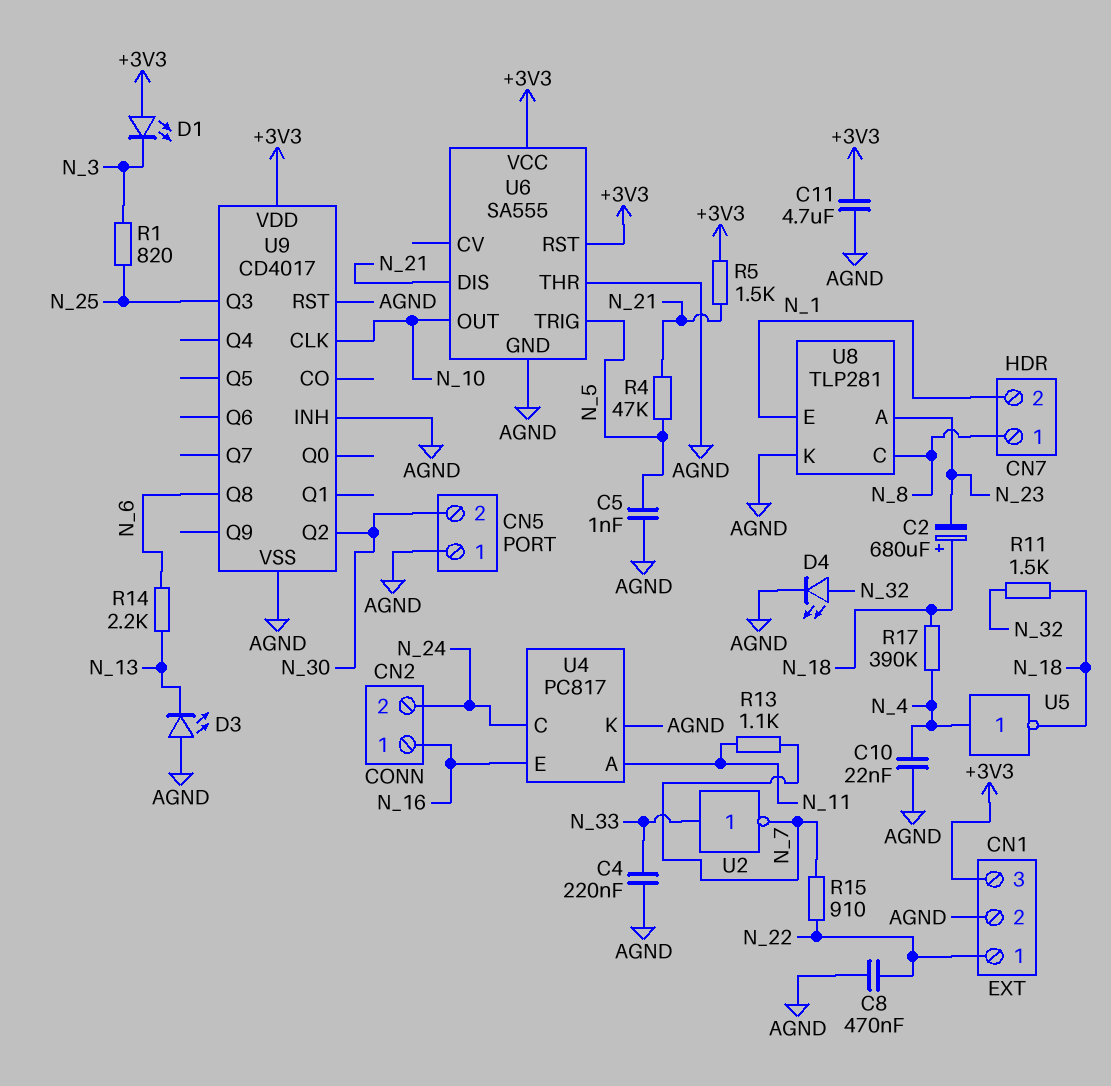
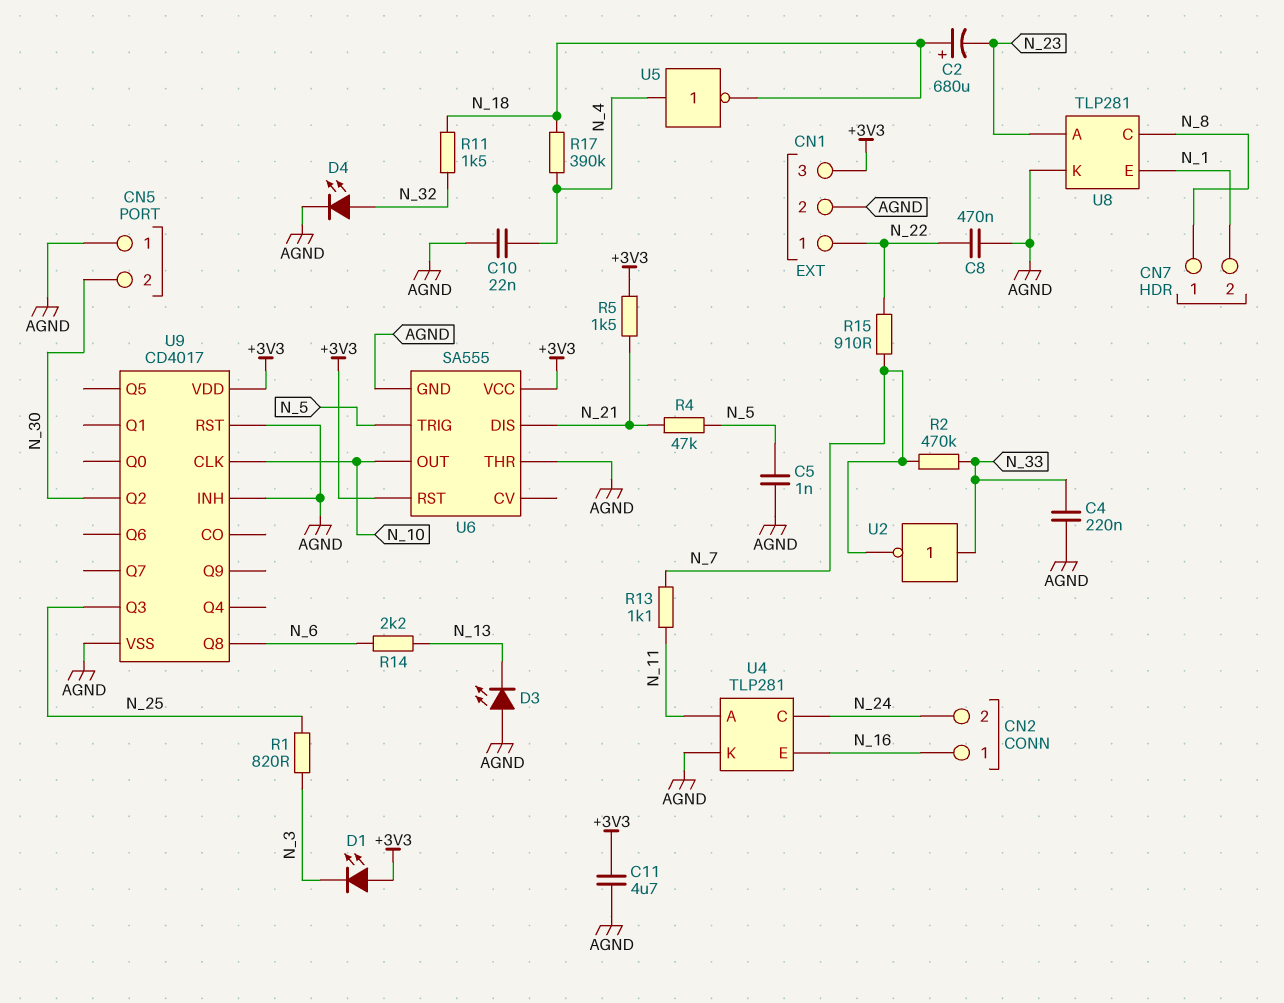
R2: none -> 470k (N_7, N_33)
U4: PC817 -> TLP281

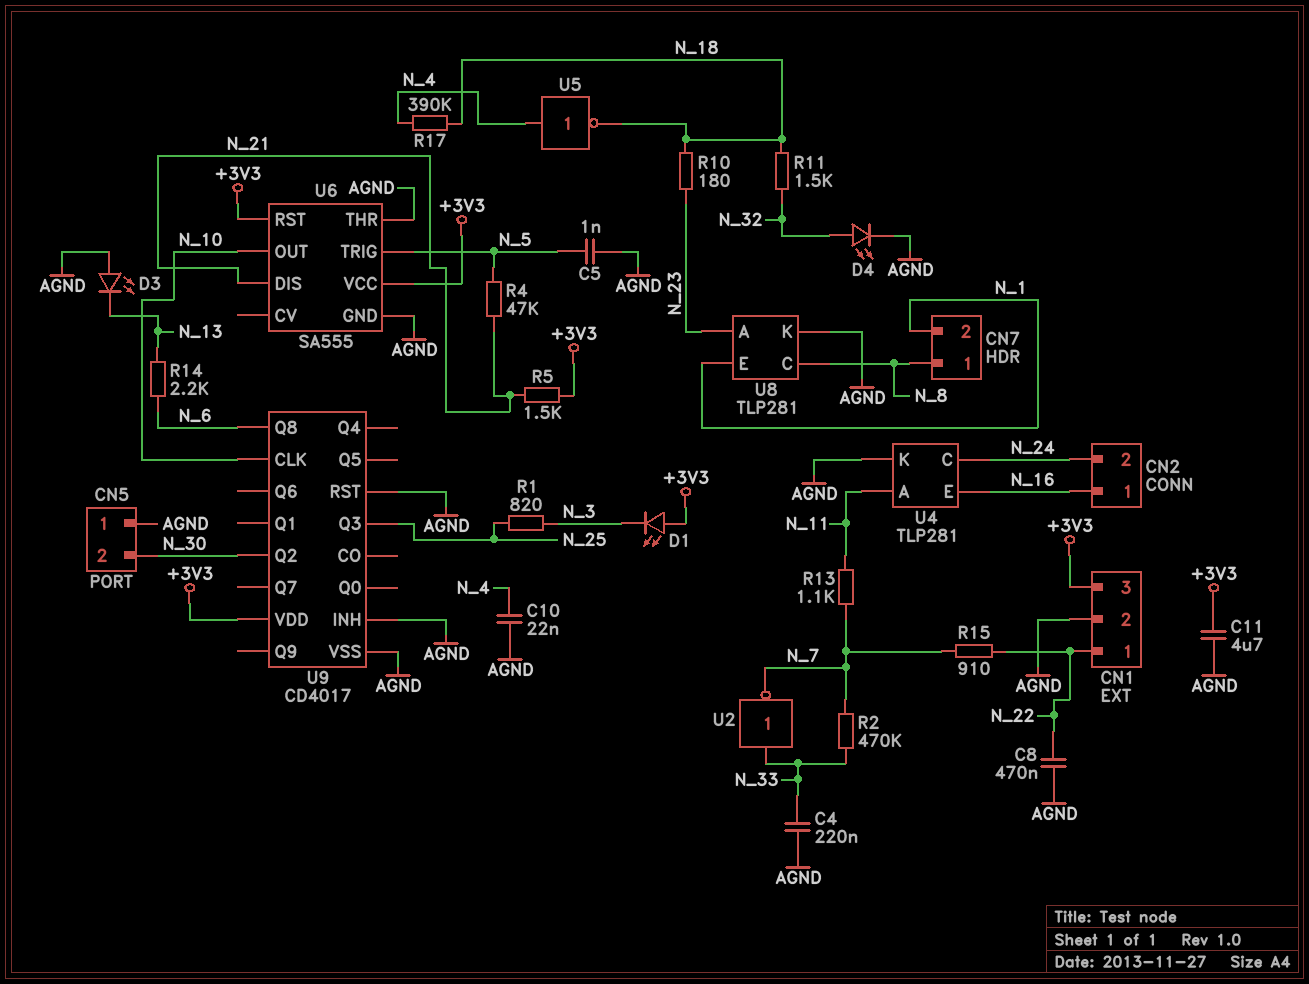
C2: 680uF (plus N_18, minus N_23) -> none
R10: none -> 180 (N_18, N_23)

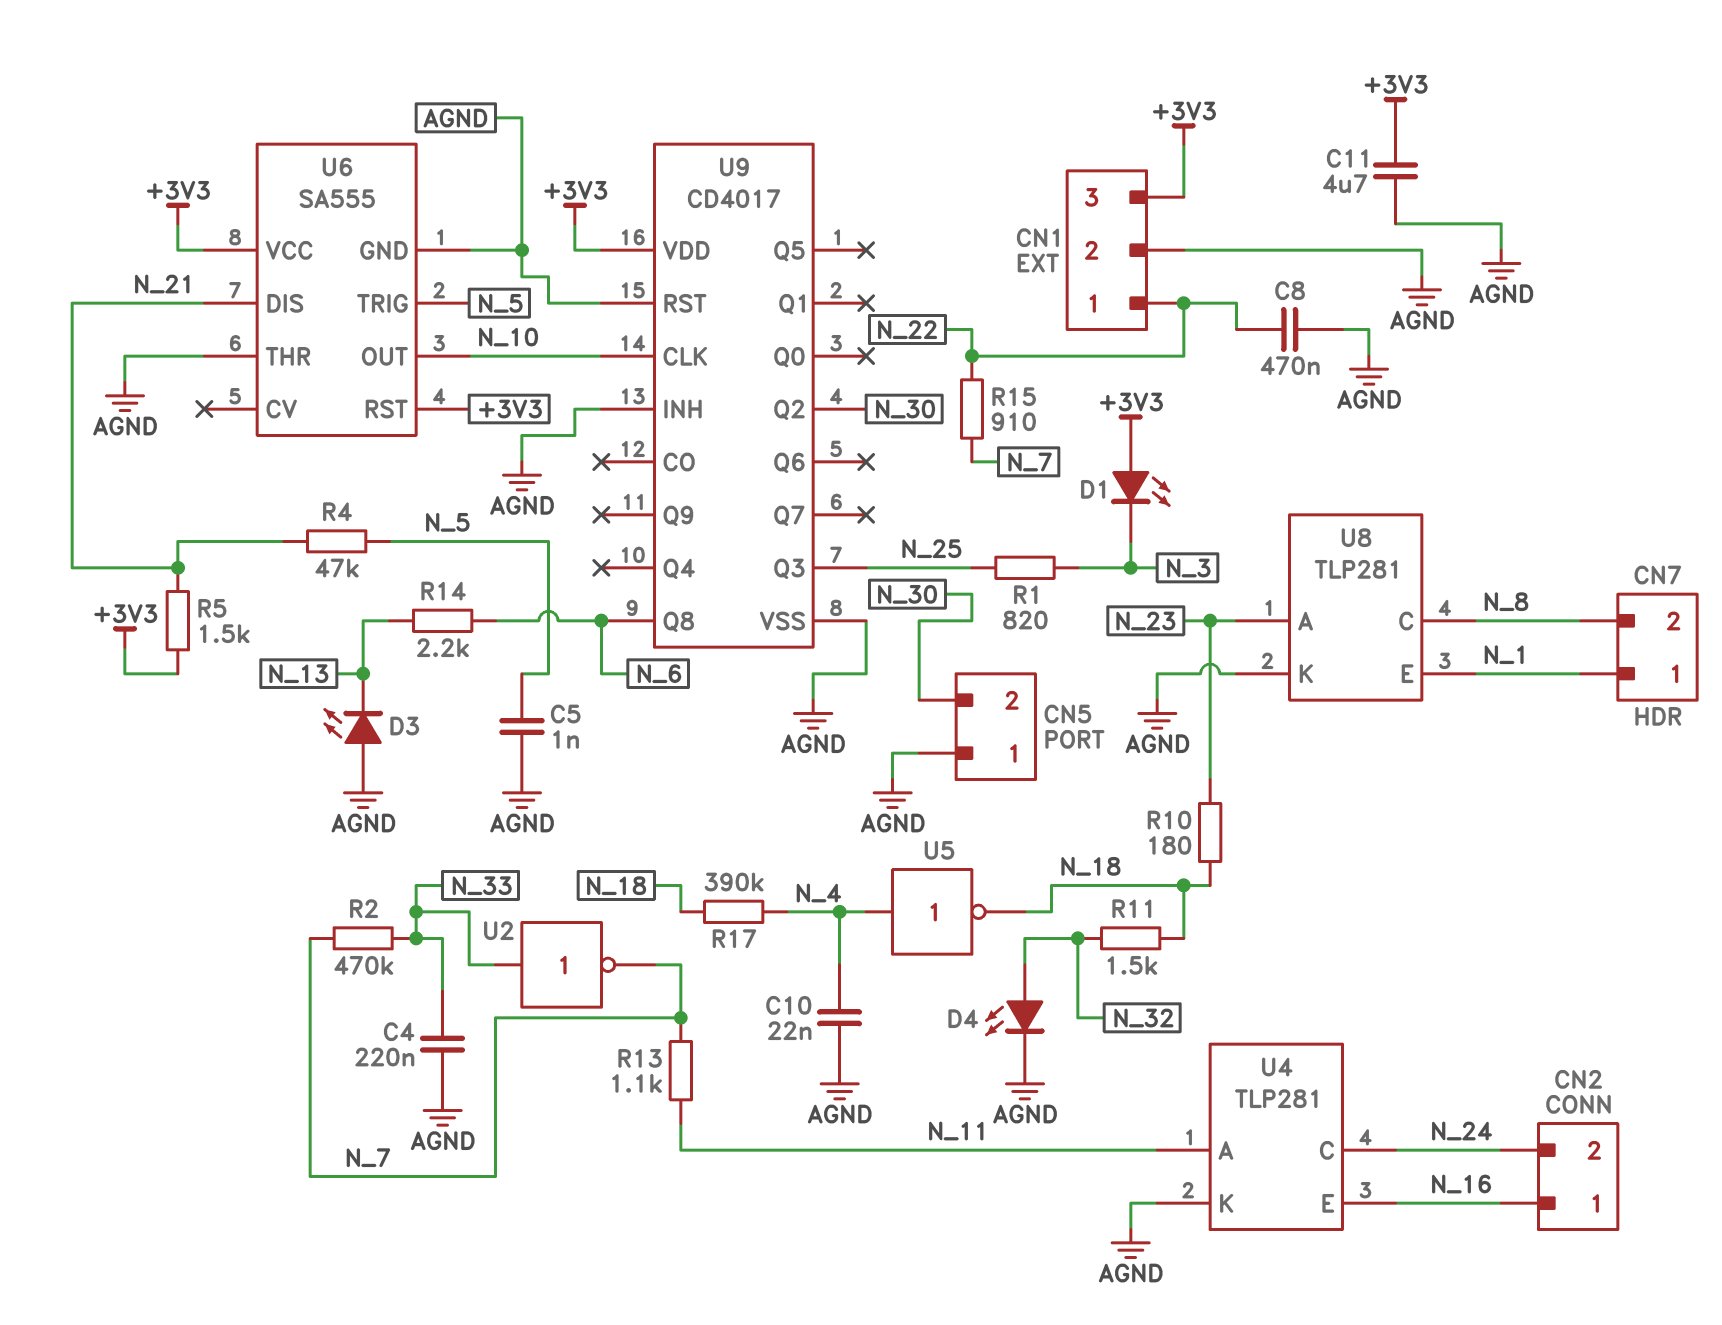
CN7 pin 1: N_8 -> N_1
CN7 pin 2: N_1 -> N_8

